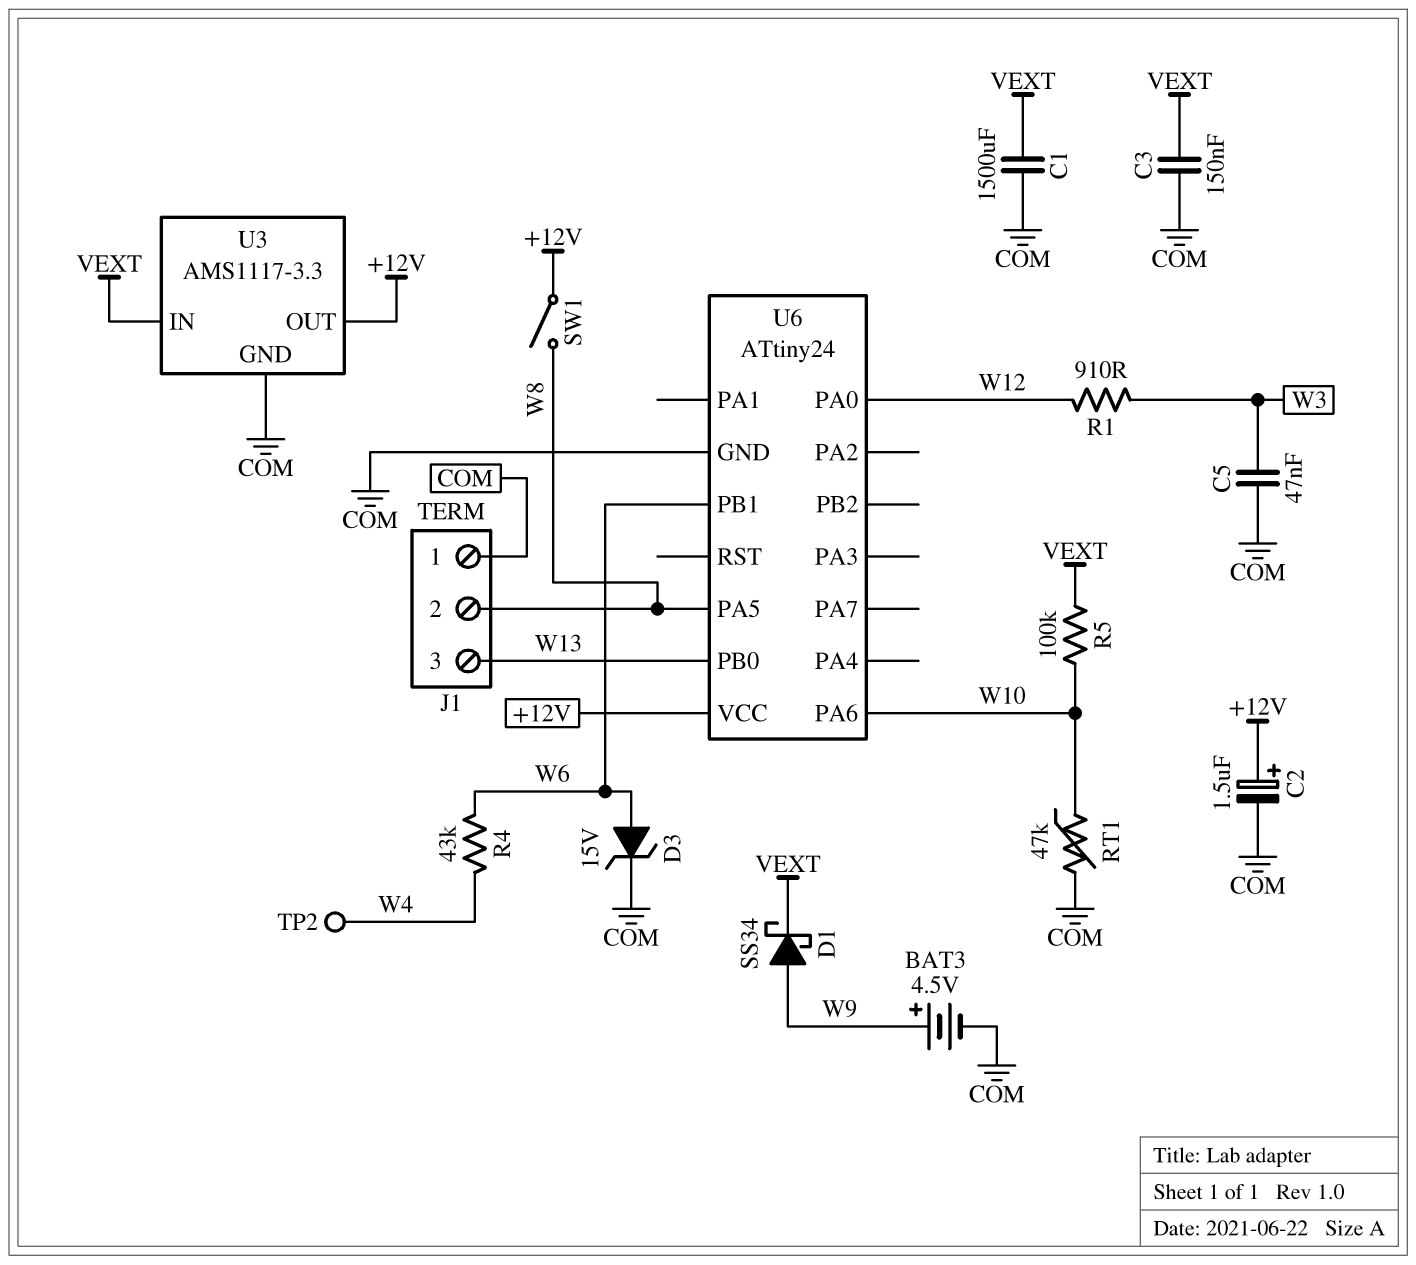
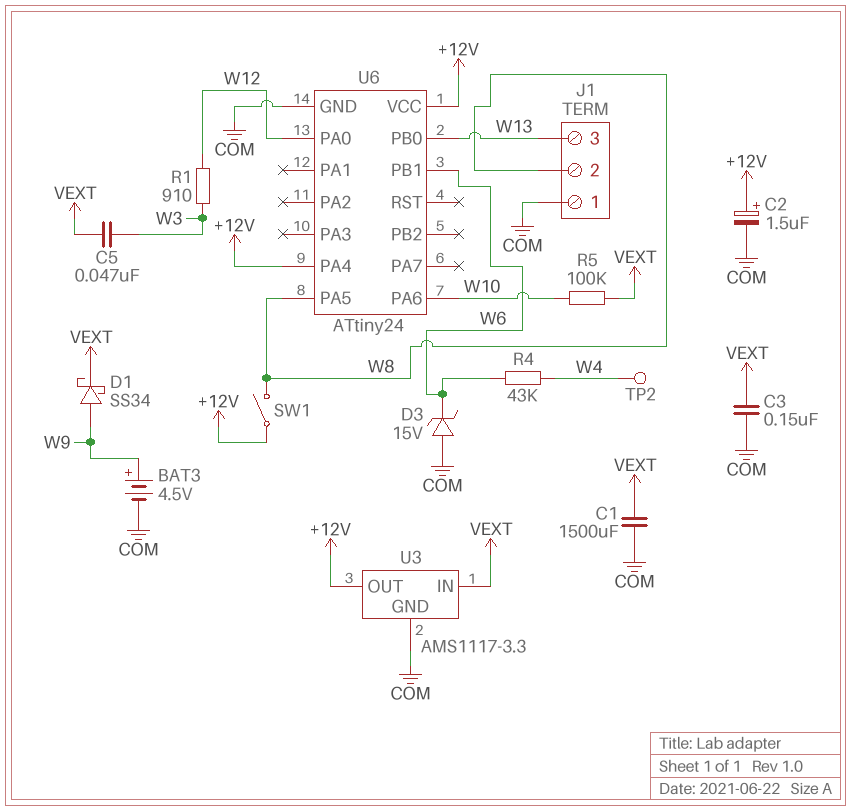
C5: 47nF (COM, W3) -> 47nF (VEXT, W3)
D3: zener 15V (A W6, K COM) -> zener 15V (A COM, K W6)
RT1: 47k (COM, W10) -> none
U6 pin PA4: none -> +12V

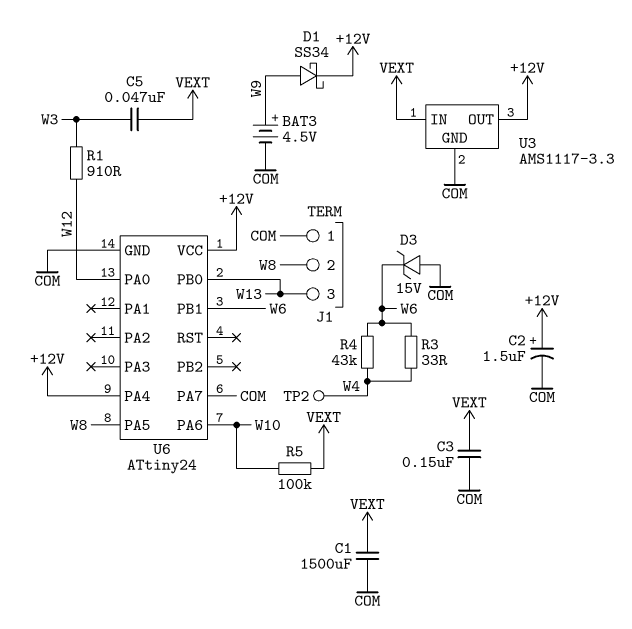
D1: schottky SS34 (A W9, K VEXT) -> schottky SS34 (A W9, K +12V)
R3: none -> 33 (W4, W6)
SW1: switch (+12V, W8) -> none
U6 pin PA7: none -> COM

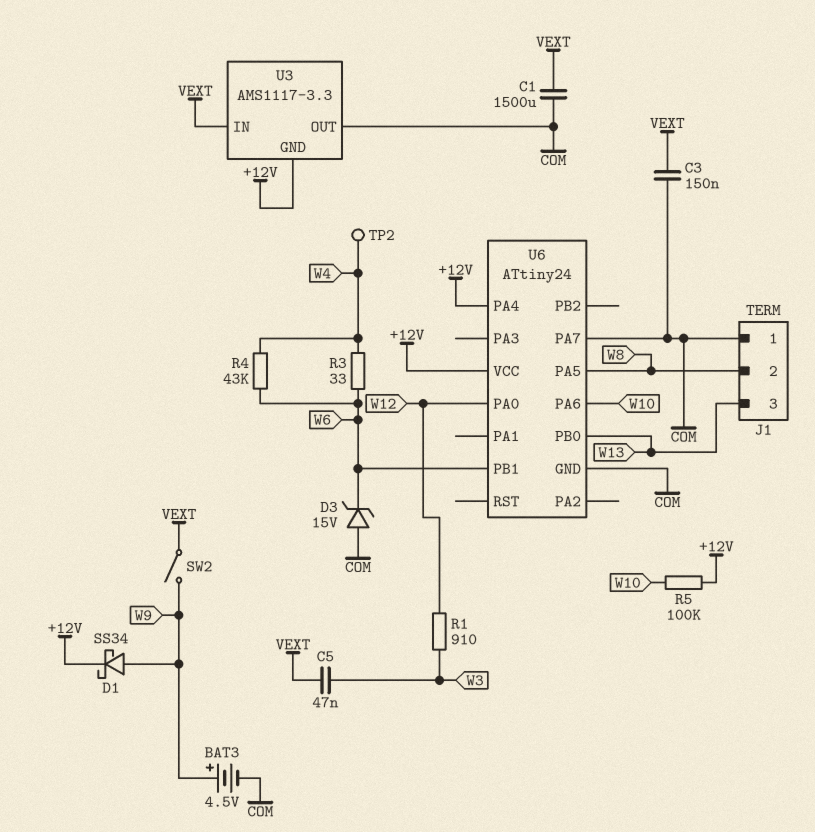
C2: 1.5uF (plus +12V, minus COM) -> none
R5: 100k (VEXT, W10) -> 100k (+12V, W10)
SW2: none -> switch (VEXT, W9)
U3 pin GND: COM -> +12V
U3 pin OUT: +12V -> COM

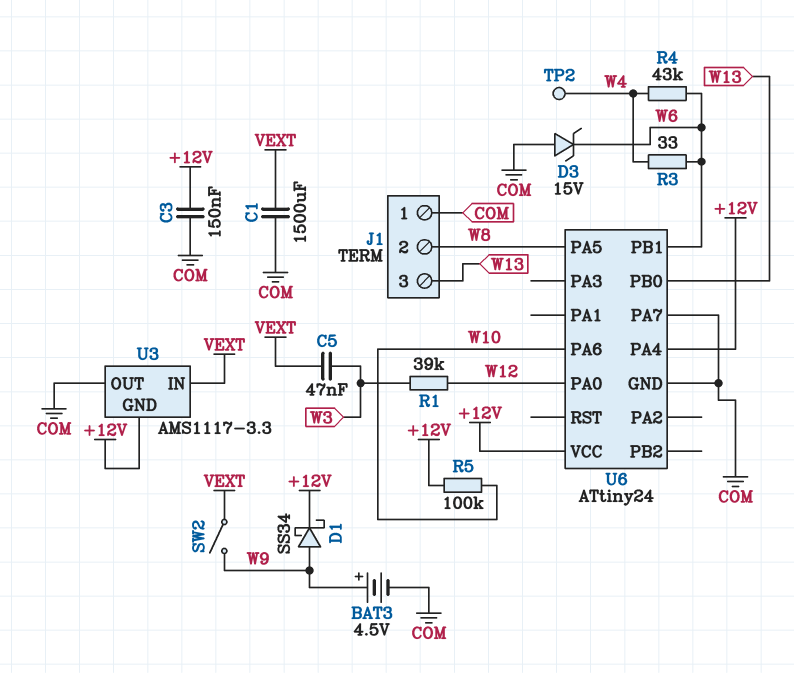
C3: 150nF (COM, VEXT) -> 150nF (+12V, COM)
R1: 910 (W3, W12) -> 39k (W3, W12)

